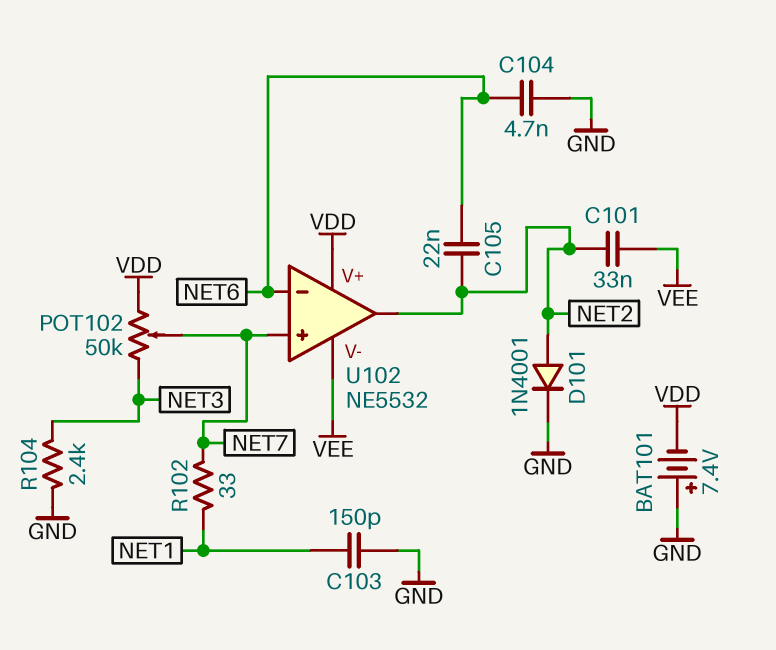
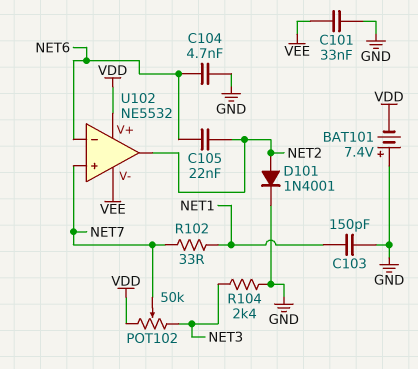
C101: 33nF (NET2, VEE) -> 33nF (GND, VEE)

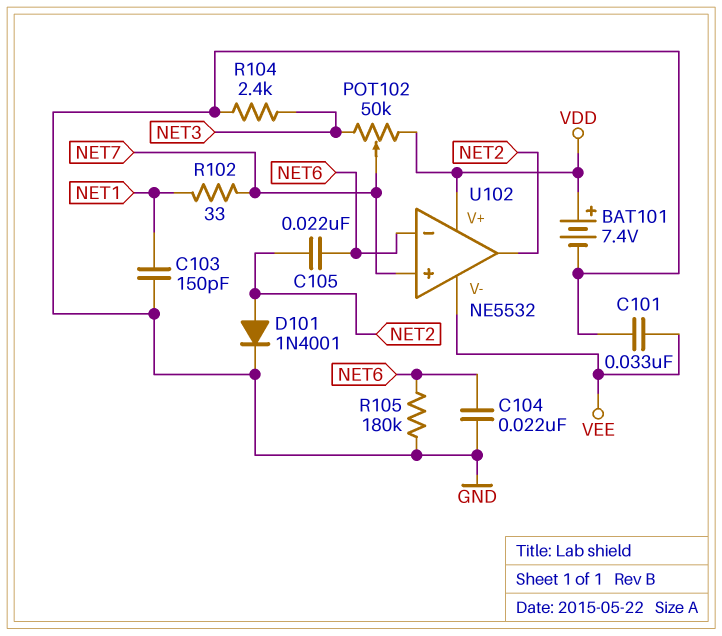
BAT101: 7.4V (plus GND, minus VDD) -> 7.4V (plus VDD, minus GND)
C104: 4.7nF (GND, NET6) -> 22nF (GND, NET6)
R105: none -> 180k (GND, NET6)

